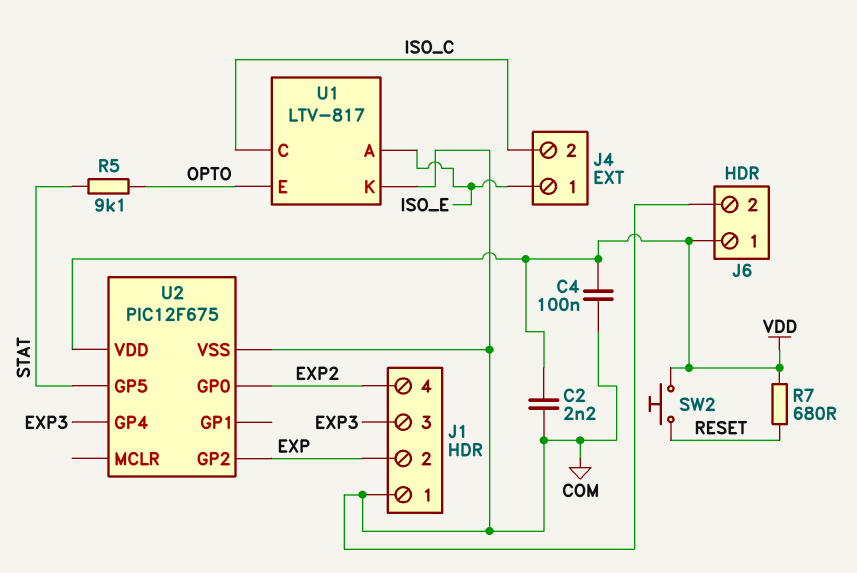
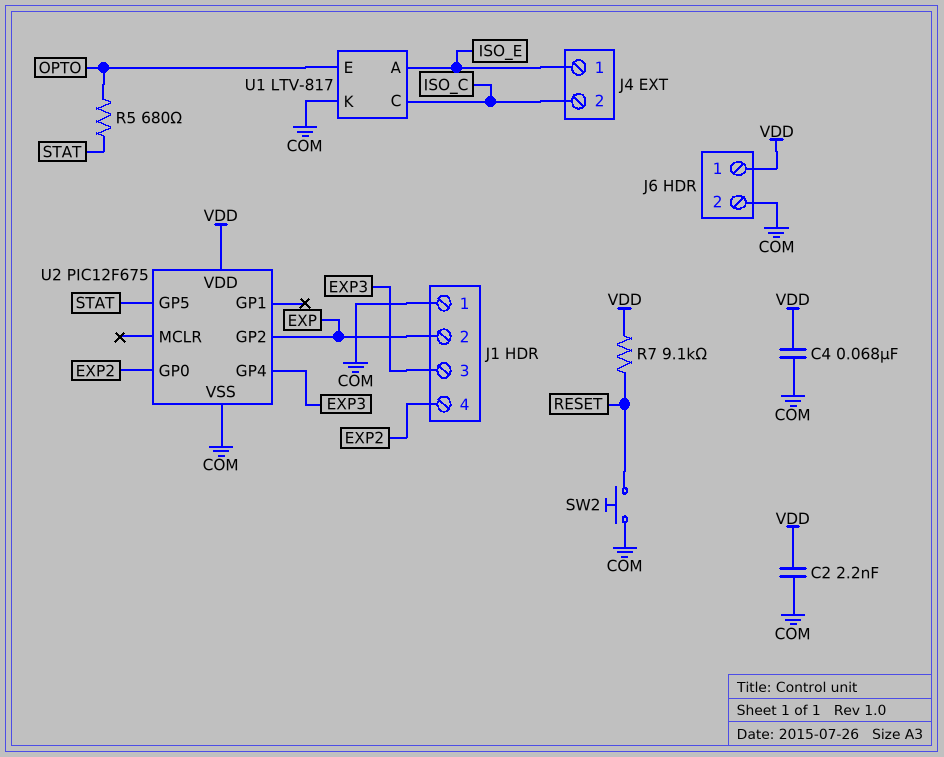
C4: 100nF (COM, VDD) -> 68nF (COM, VDD)
R5: 9.1k (OPTO, STAT) -> 680 (OPTO, STAT)
R7: 680 (RESET, VDD) -> 9.1k (RESET, VDD)
SW2: button (RESET, VDD) -> button (COM, RESET)

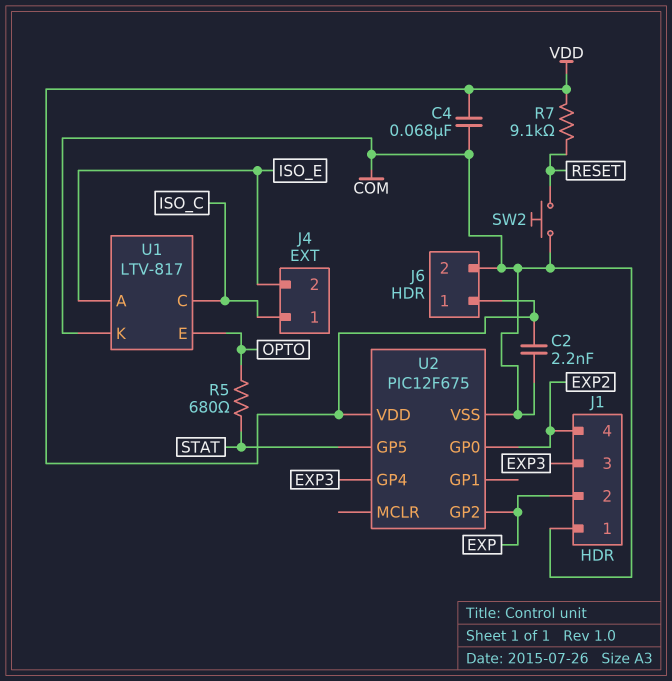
J4 pin 1: ISO_E -> ISO_C
J4 pin 2: ISO_C -> ISO_E

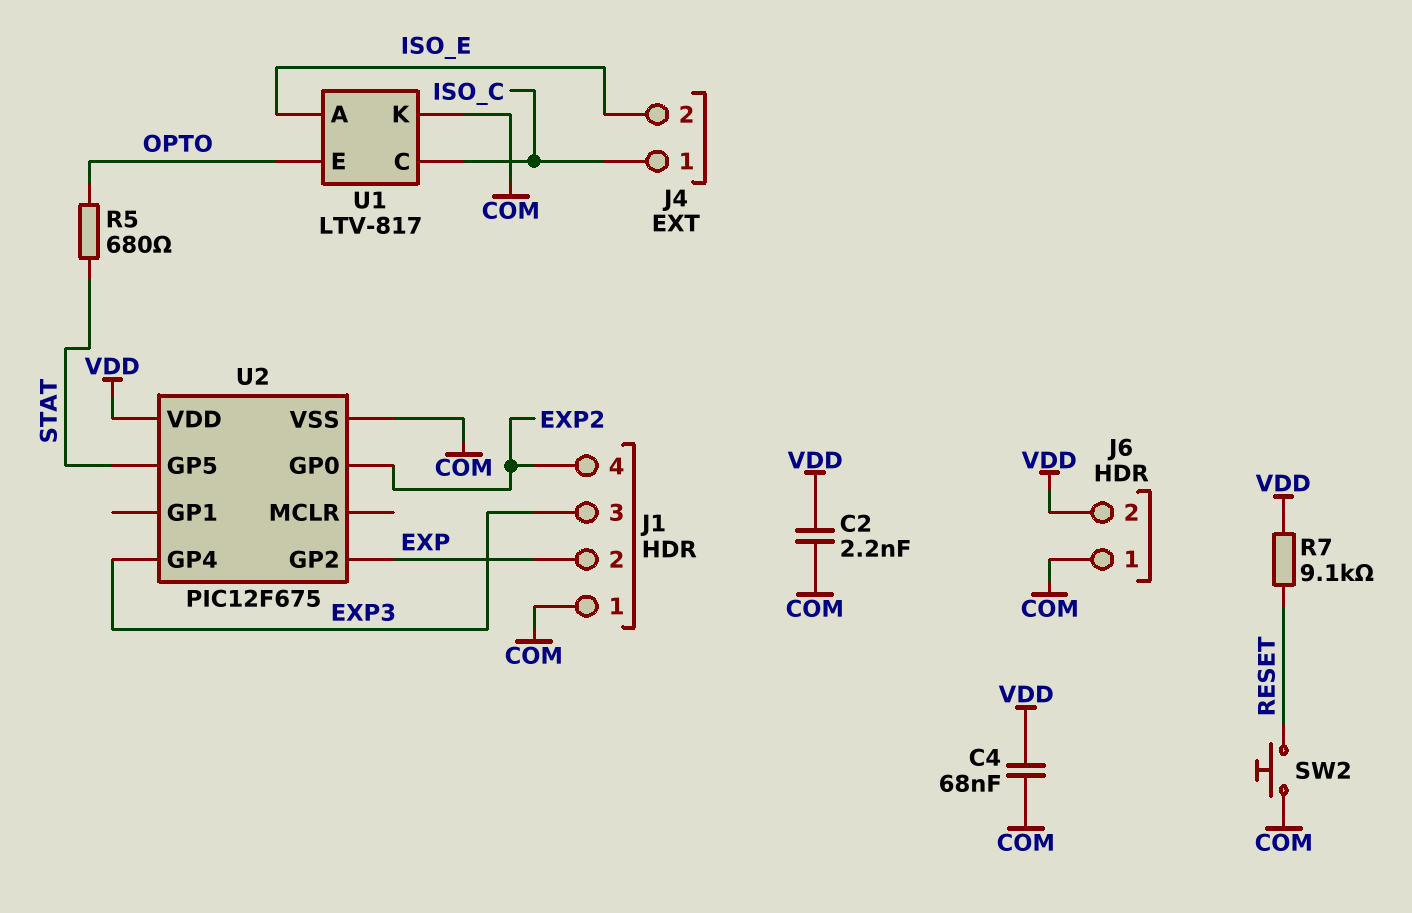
J6 pin 1: VDD -> COM
J6 pin 2: COM -> VDD

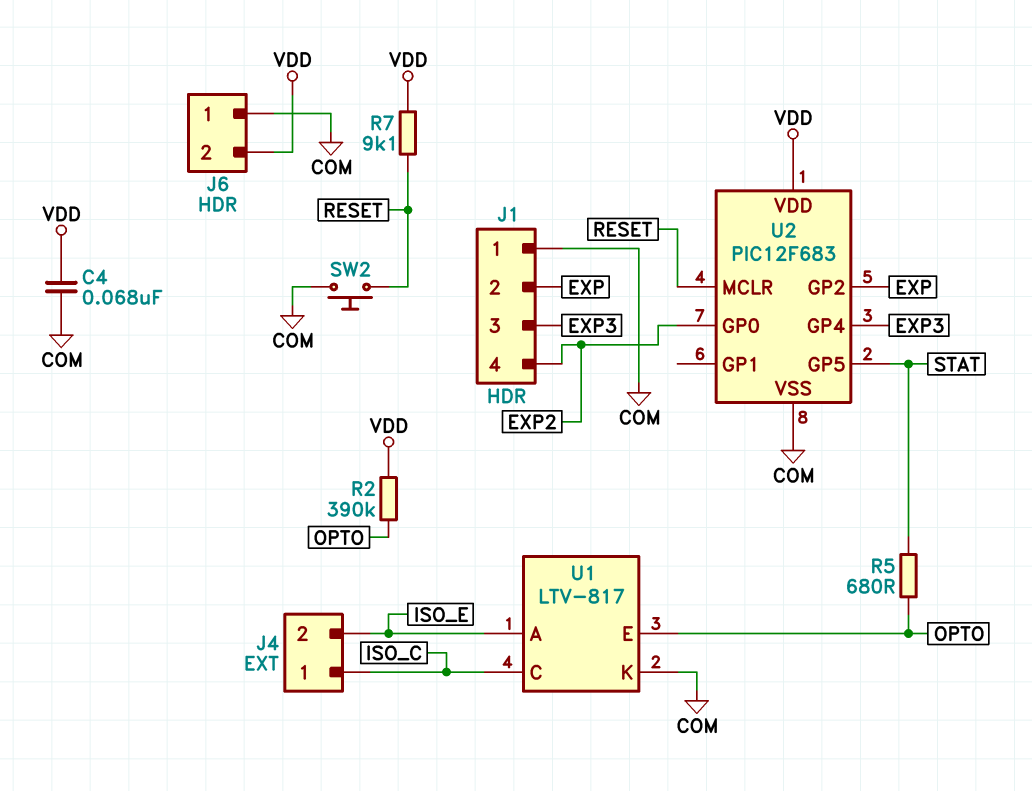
C2: 2.2nF (COM, VDD) -> none
R2: none -> 390k (OPTO, VDD)
U2: PIC12F675 -> PIC12F683
U2 pin MCLR: none -> RESET

